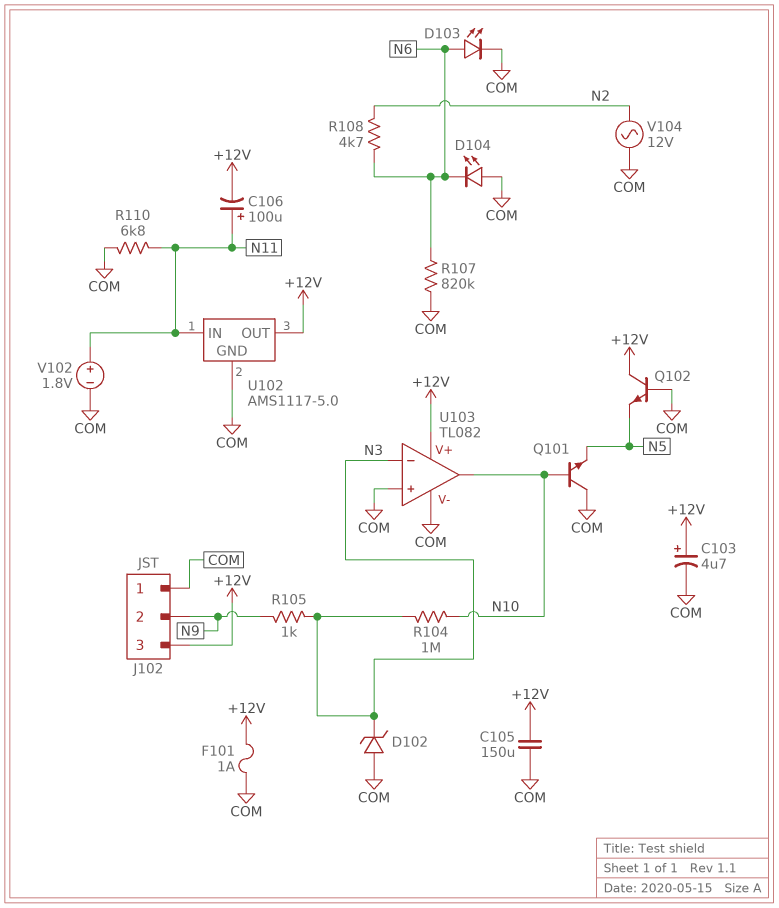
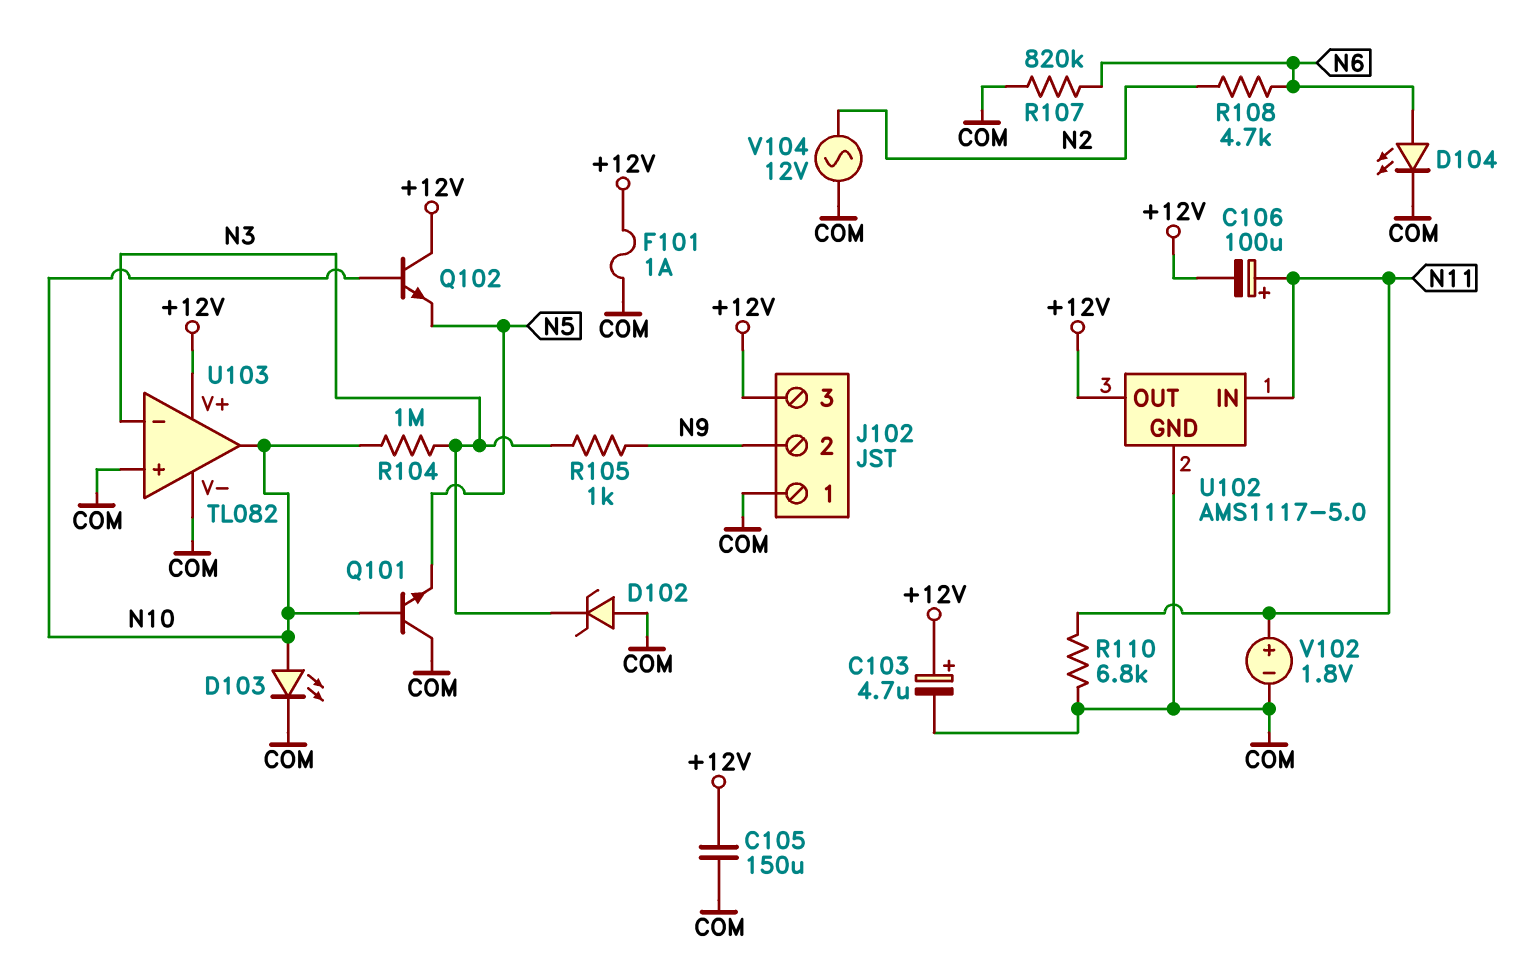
D103: LED (A N6, K COM) -> LED (A N10, K COM)
D104: LED (A COM, K N6) -> LED (A N6, K COM)
Q102: NPN (B COM, C +12V, E N5) -> NPN (B N10, C +12V, E N5)

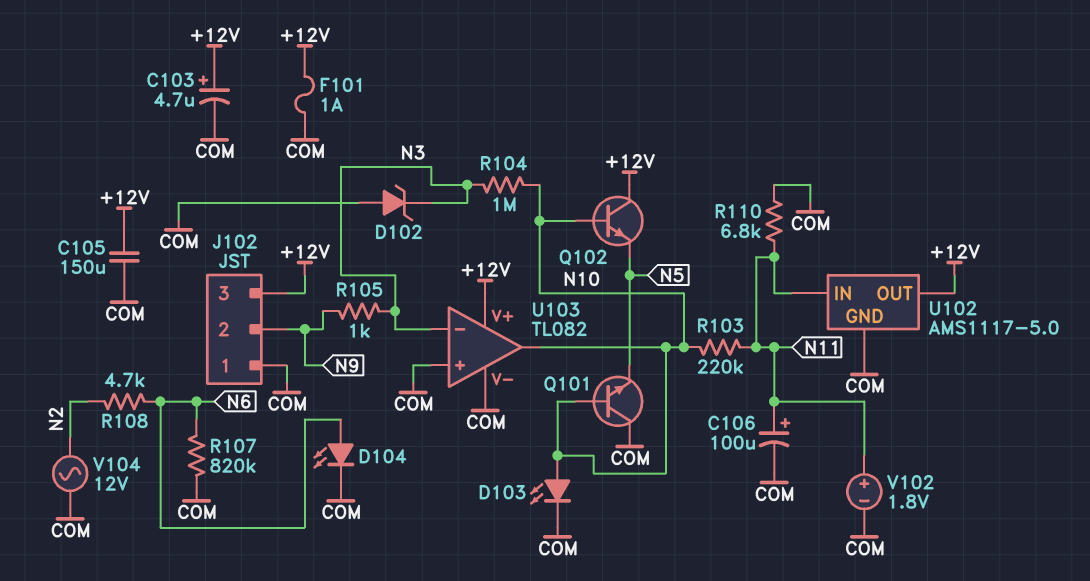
C106: 100uF (plus N11, minus +12V) -> 100uF (plus N11, minus COM)
R103: none -> 220k (N10, N11)

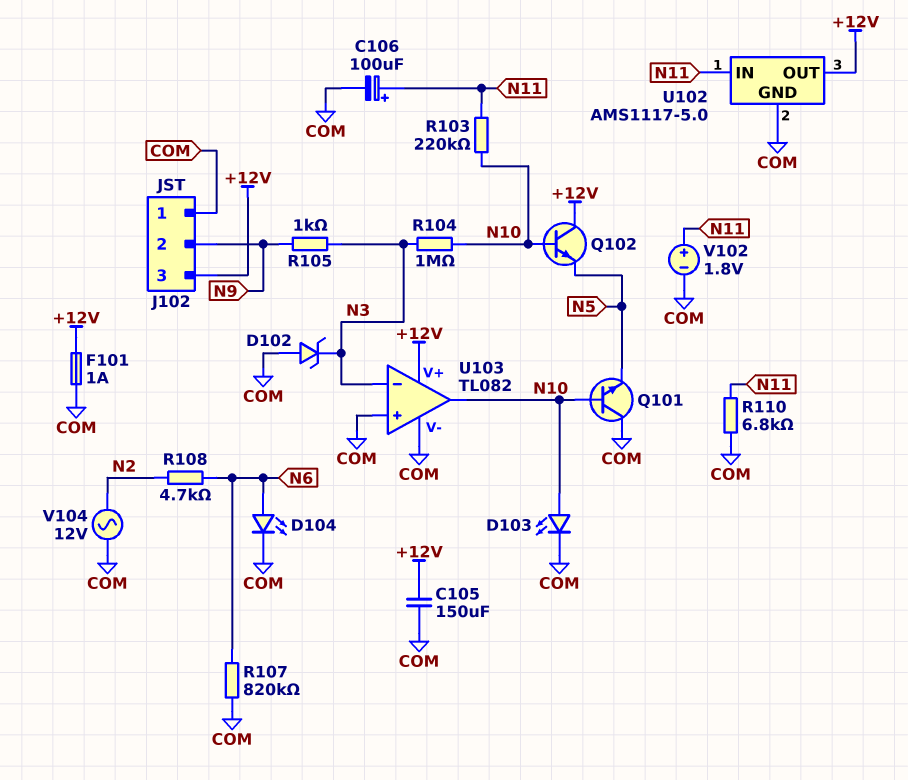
C103: 4.7uF (plus +12V, minus COM) -> none

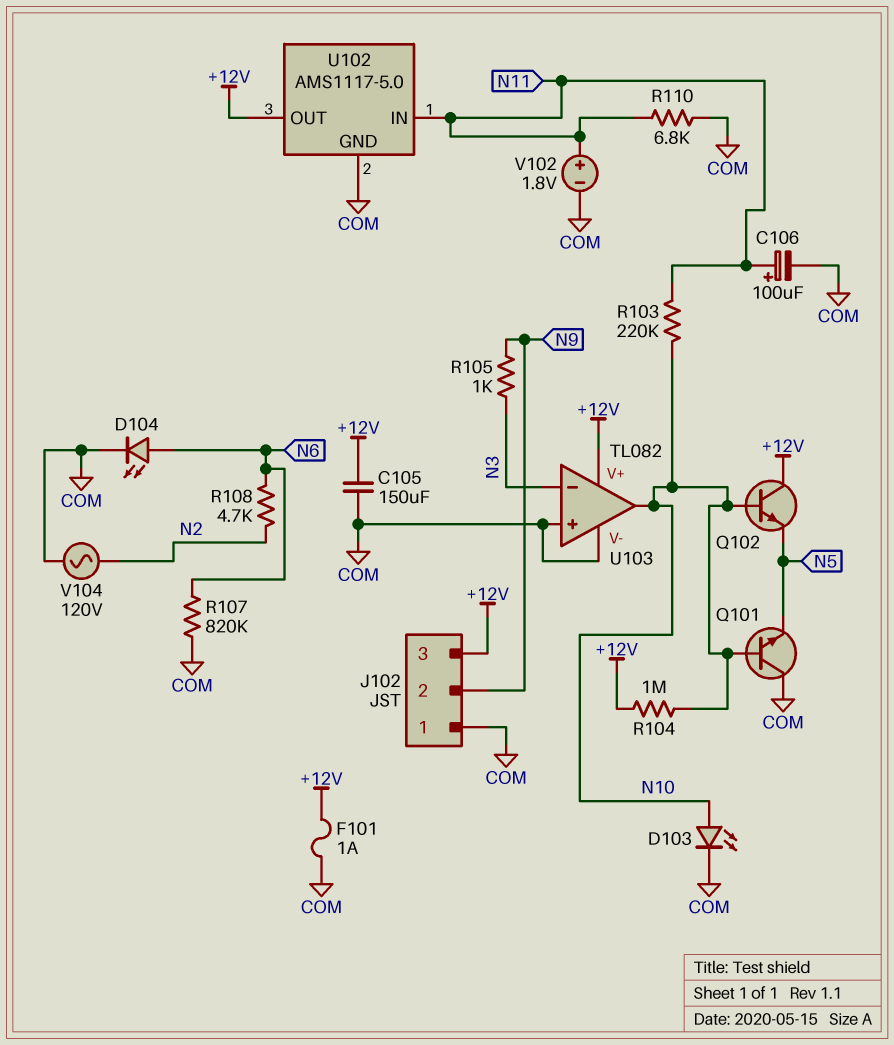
D102: zener (A COM, K N3) -> none
R104: 1M (N3, N10) -> 1M (+12V, N10)
V104: AC 12V (COM, N2) -> AC 120V (COM, N2)

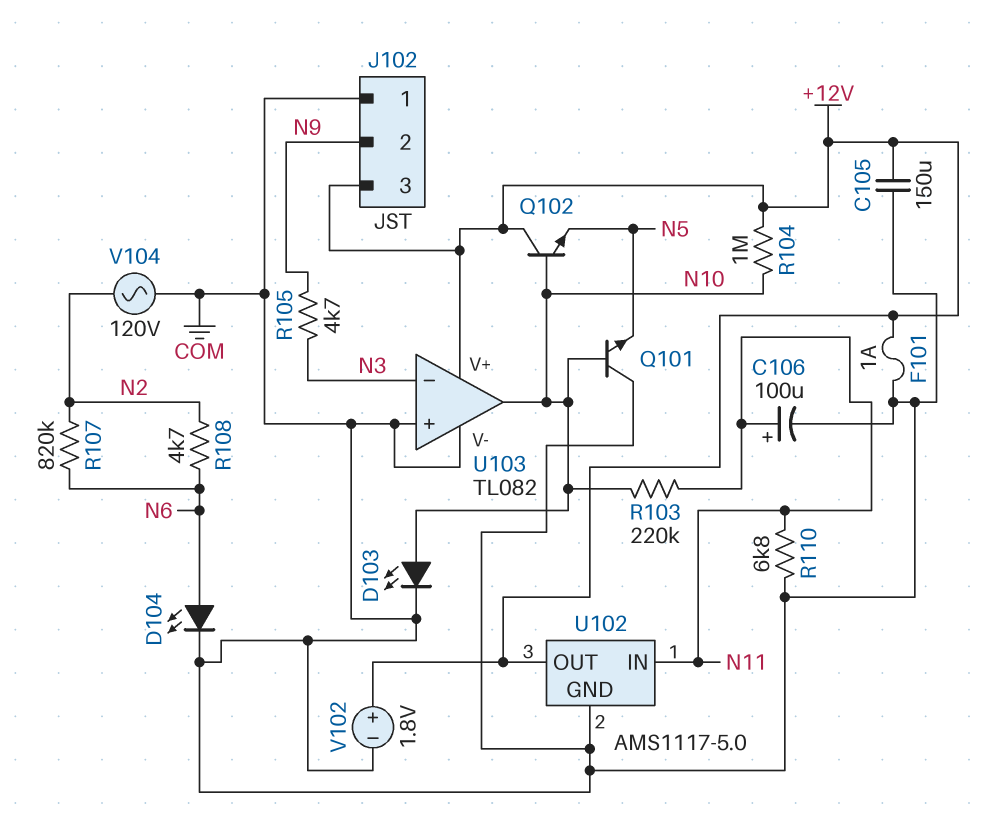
R105: 1k (N3, N9) -> 4.7k (N3, N9)
R107: 820k (COM, N6) -> 820k (N2, N6)
V102: 1.8V (plus N11, minus COM) -> 1.8V (plus +12V, minus COM)

